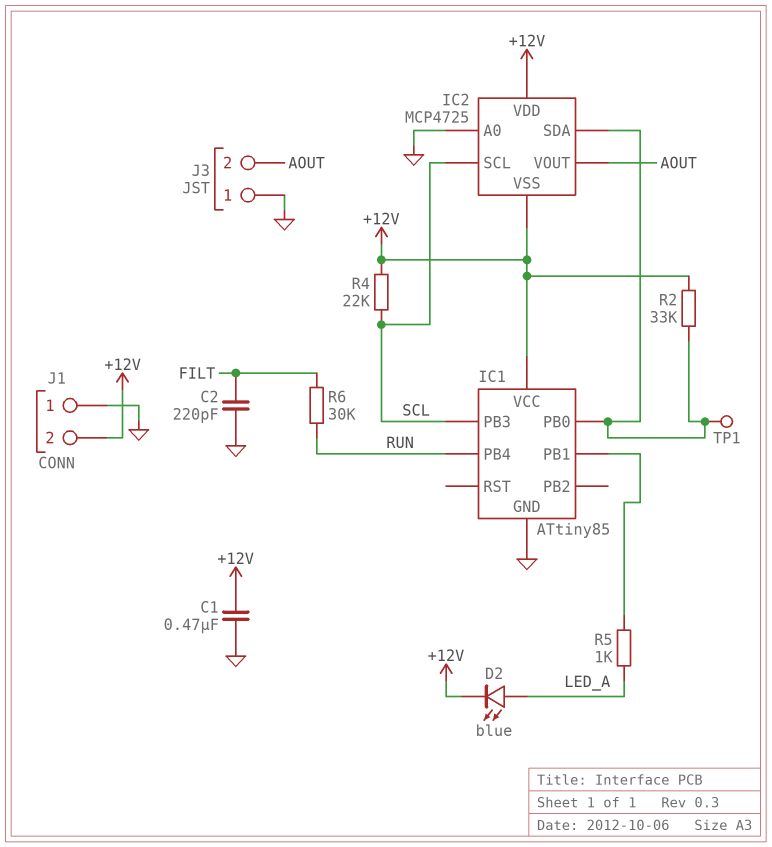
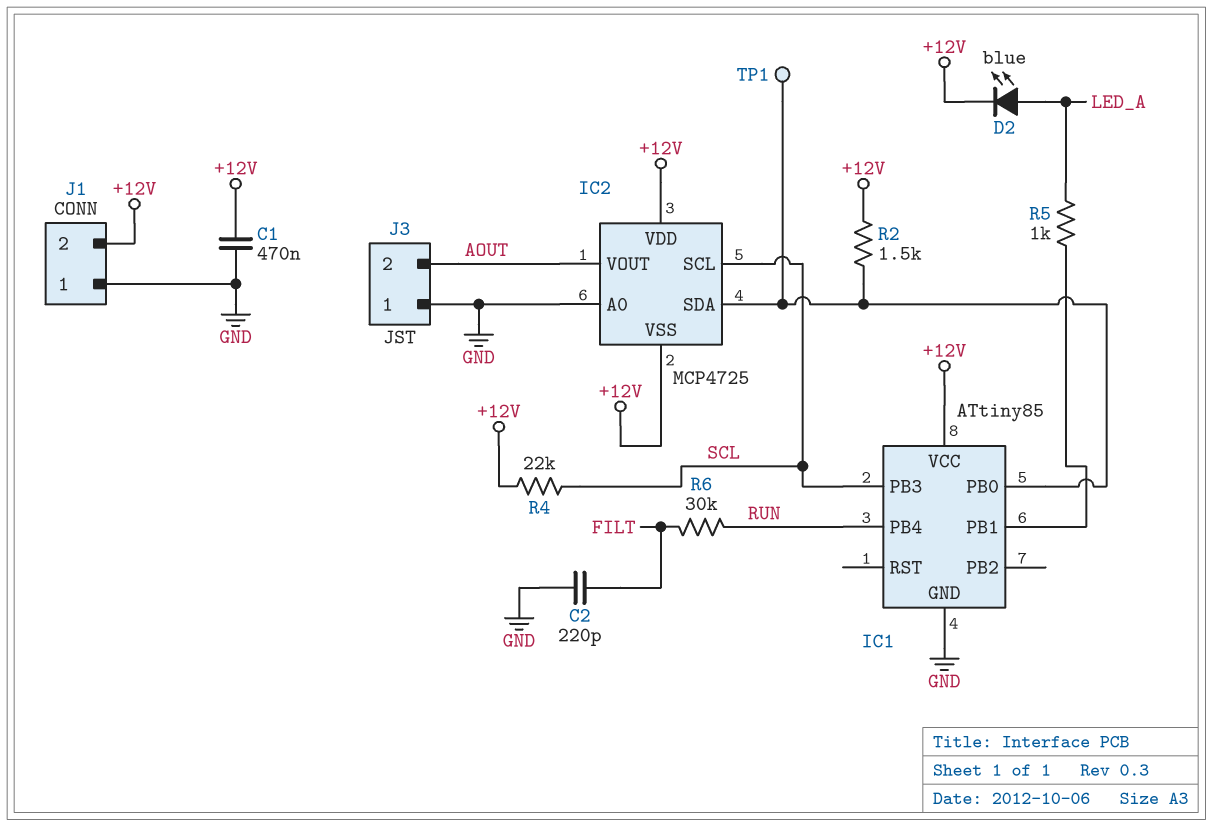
R2: 33k (+12V, IC1/PB0) -> 1.5k (+12V, IC1/PB0)

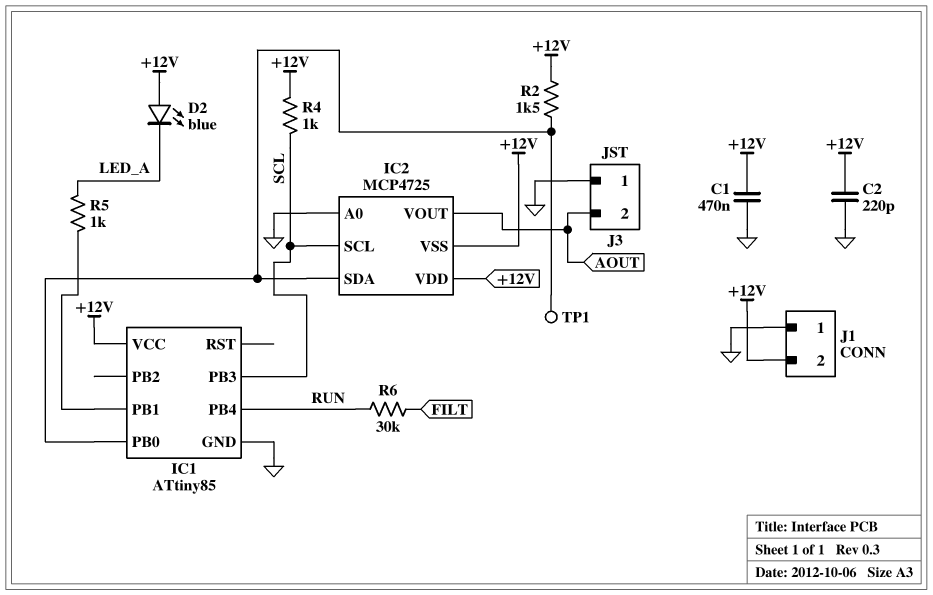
C2: 220pF (FILT, GND) -> 220pF (+12V, GND)
D2: LED blue (A LED_A, K +12V) -> LED blue (A +12V, K LED_A)
R4: 22k (+12V, SCL) -> 1k (+12V, SCL)

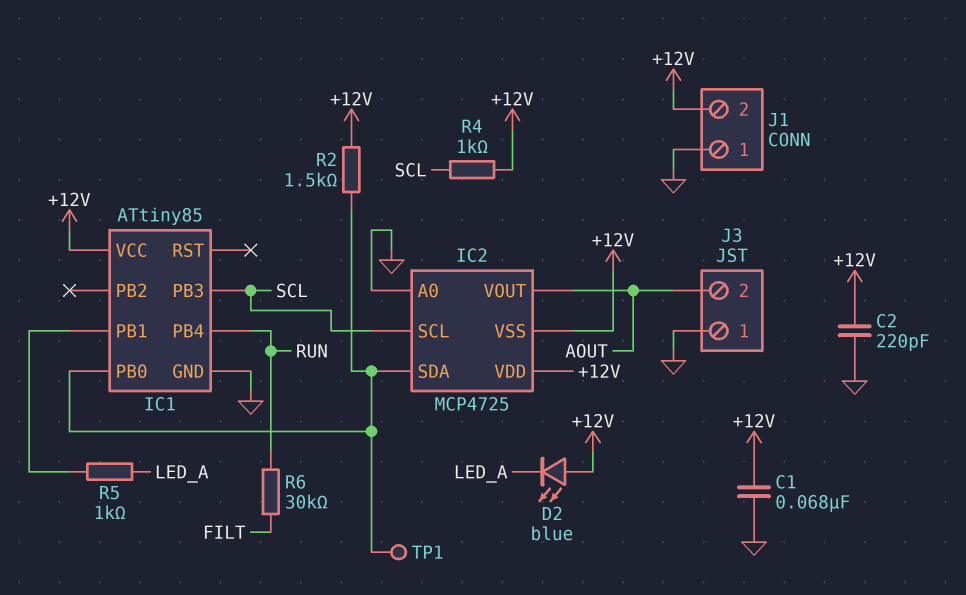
C1: 470nF (+12V, GND) -> 68nF (+12V, GND)

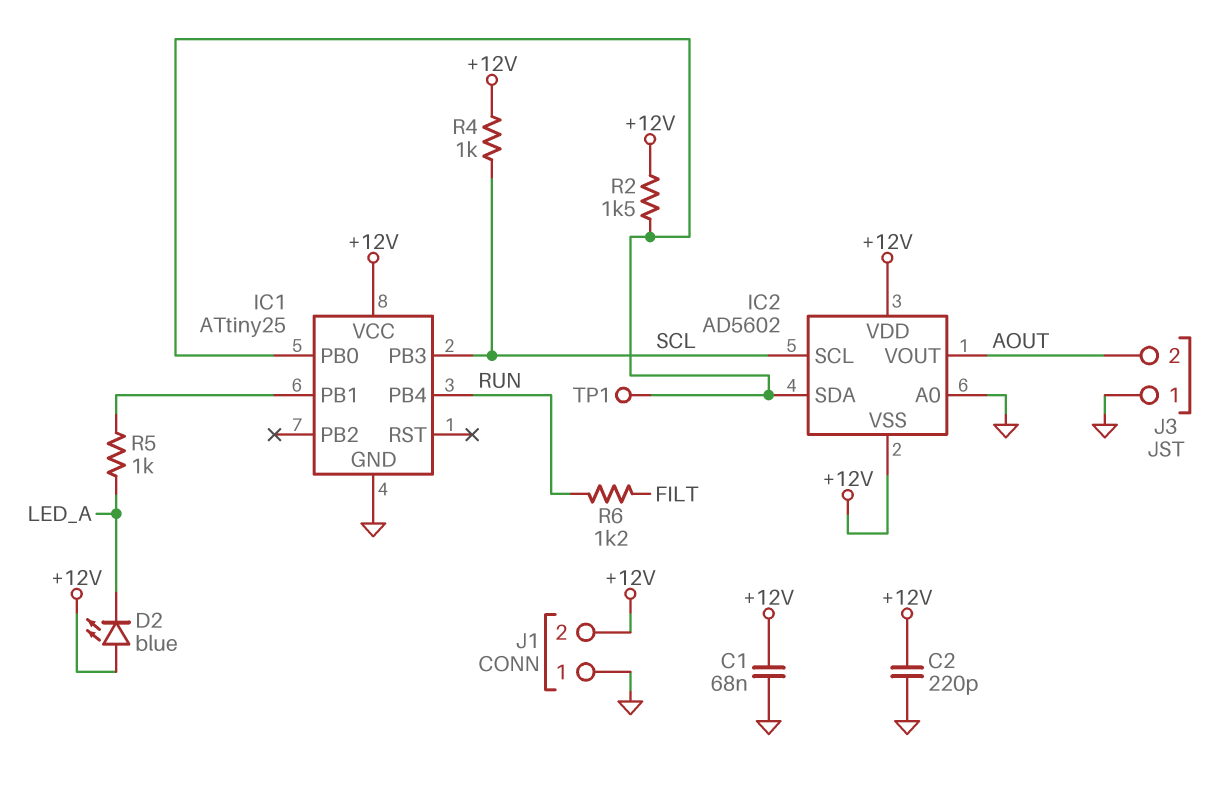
IC1: ATtiny85 -> ATtiny25
IC2: MCP4725 -> AD5602
R6: 30k (FILT, RUN) -> 1.2k (FILT, RUN)

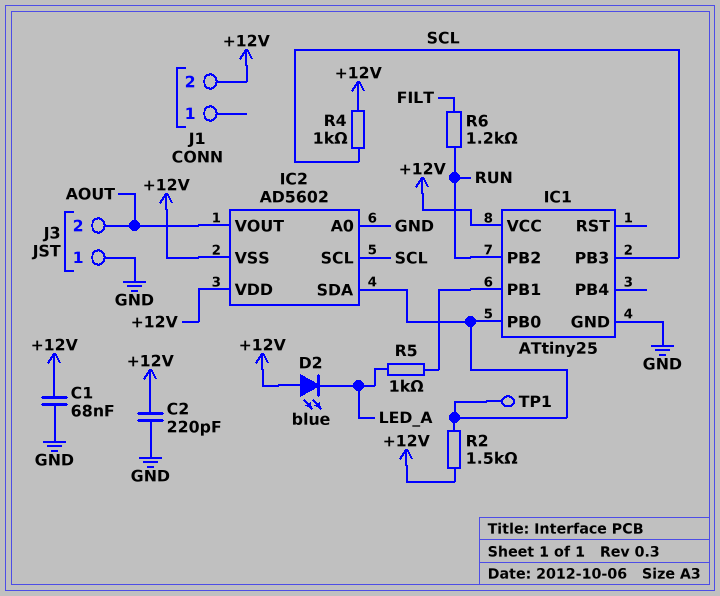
IC1 pin PB2: none -> RUN
IC1 pin PB4: RUN -> none
J1 pin 1: GND -> none

